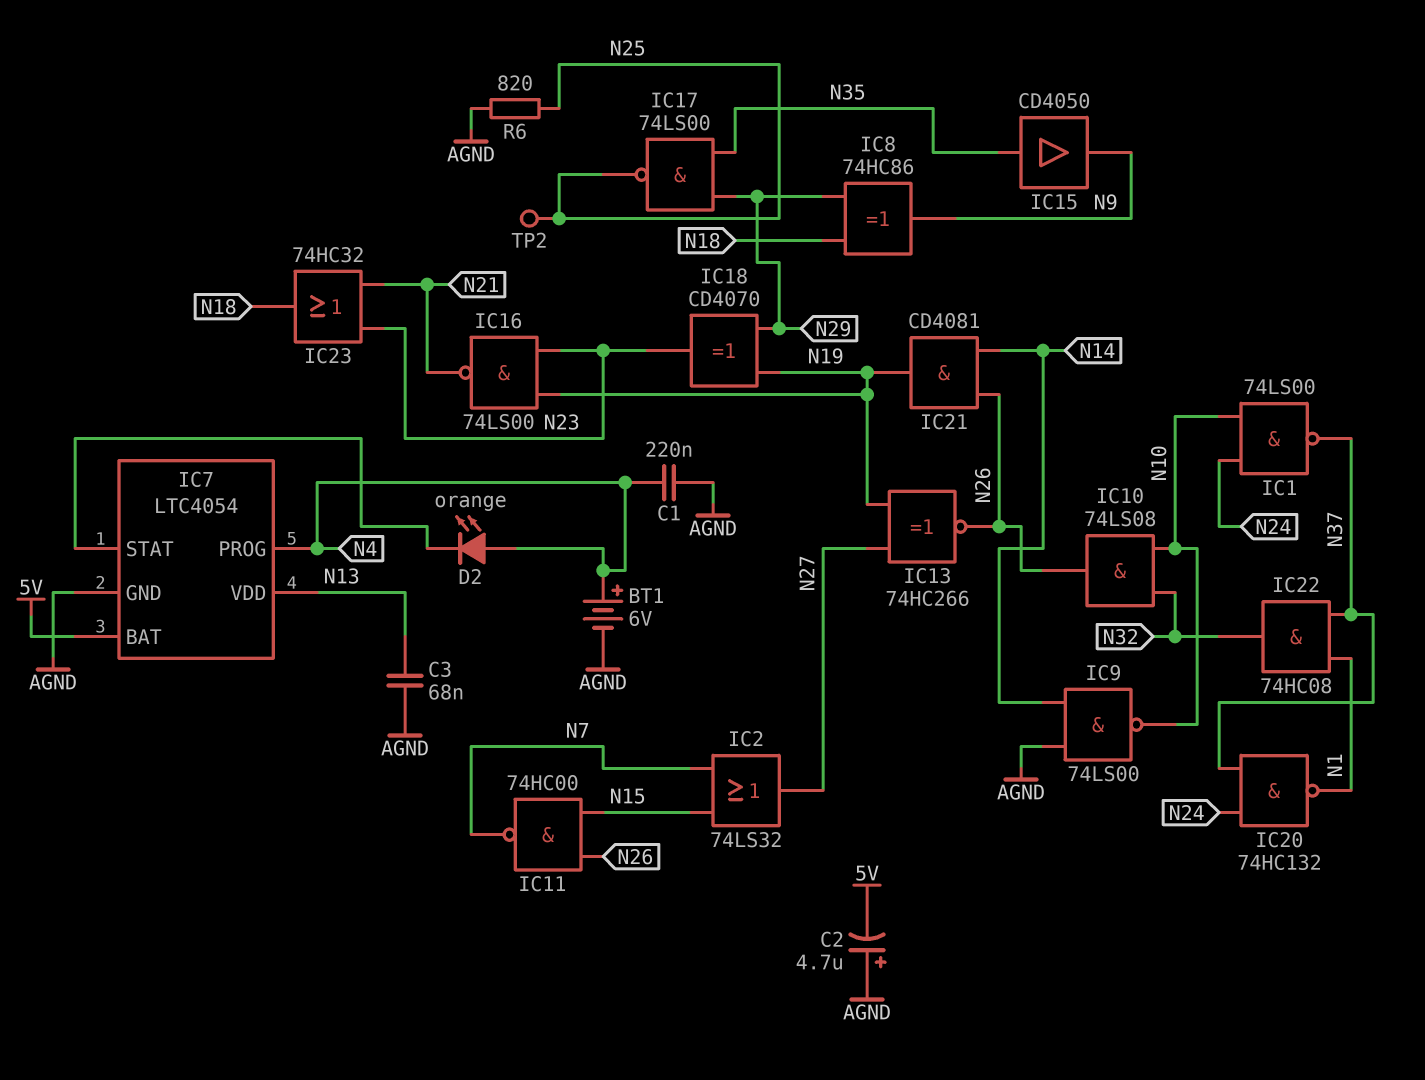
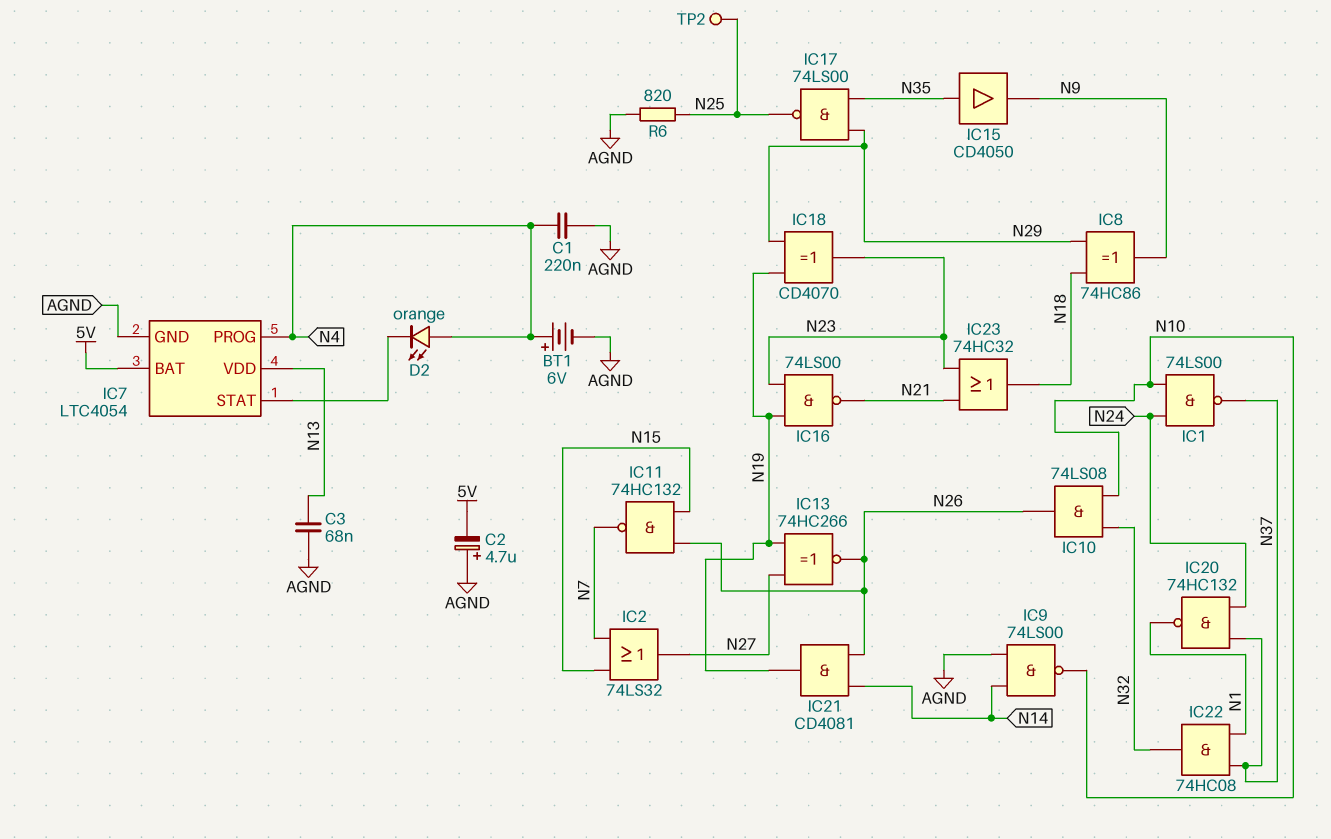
IC11: NAND 74HC00 (in N15, in N26, out N7) -> NAND 74HC132 (in N15, in N26, out N7)

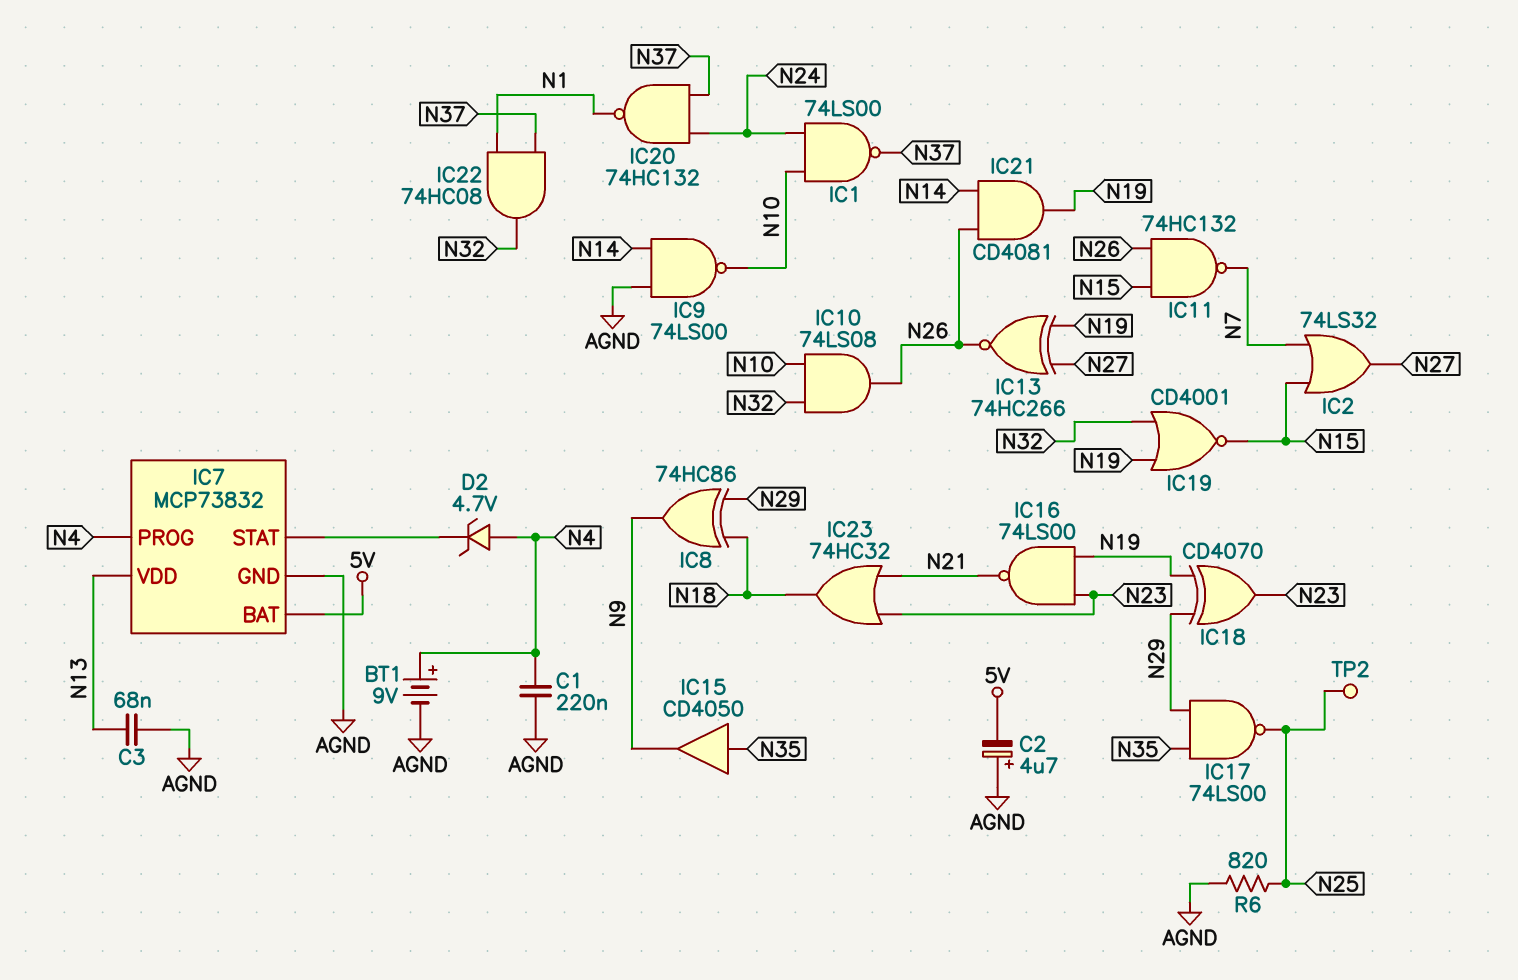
BT1: 6V (plus N4, minus AGND) -> 9V (plus N4, minus AGND)
D2: LED orange (A N4, K IC7/STAT) -> zener 4.7V (A N4, K IC7/STAT)
IC7: LTC4054 -> MCP73832
IC19: none -> NOR CD4001 (in N19, in N32, out N15)

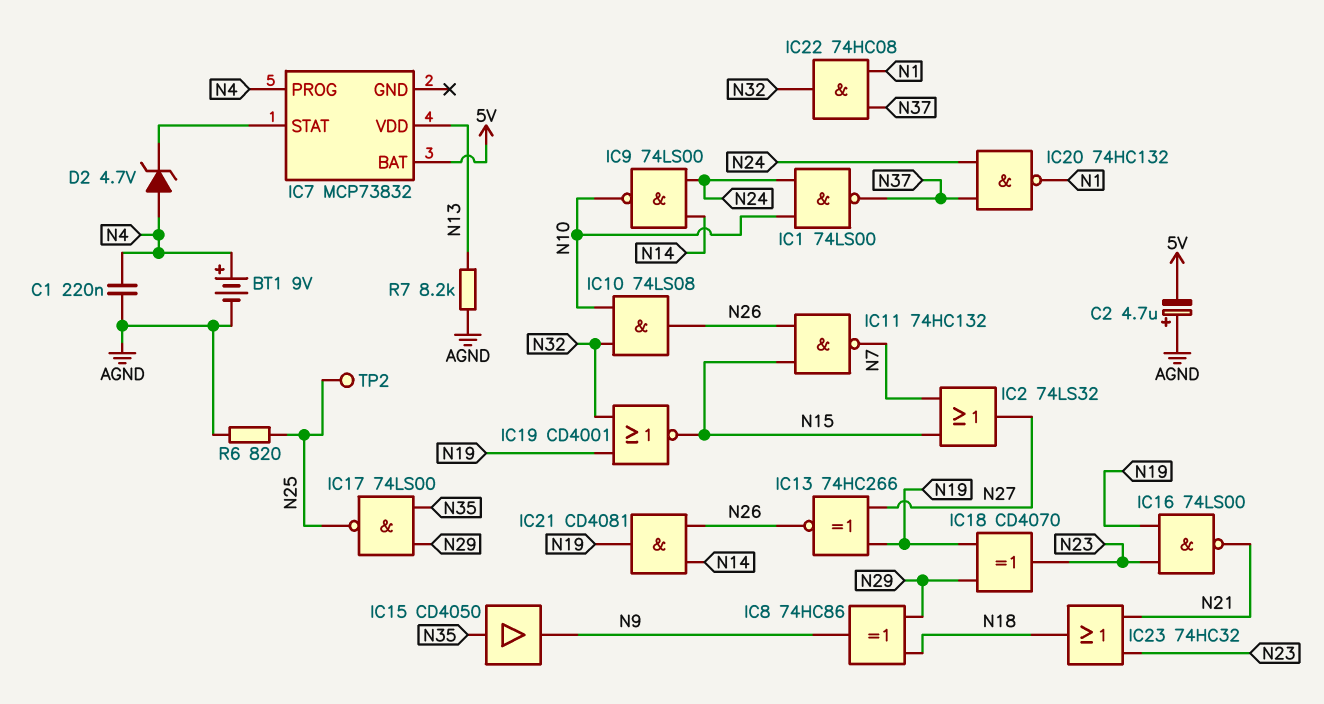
C3: 68nF (AGND, N13) -> none
IC7 pin GND: AGND -> none
IC9: NAND 74LS00 (in AGND, in N14, out N10) -> NAND 74LS00 (in N14, in N24, out N10)
R7: none -> 8.2k (AGND, N13)

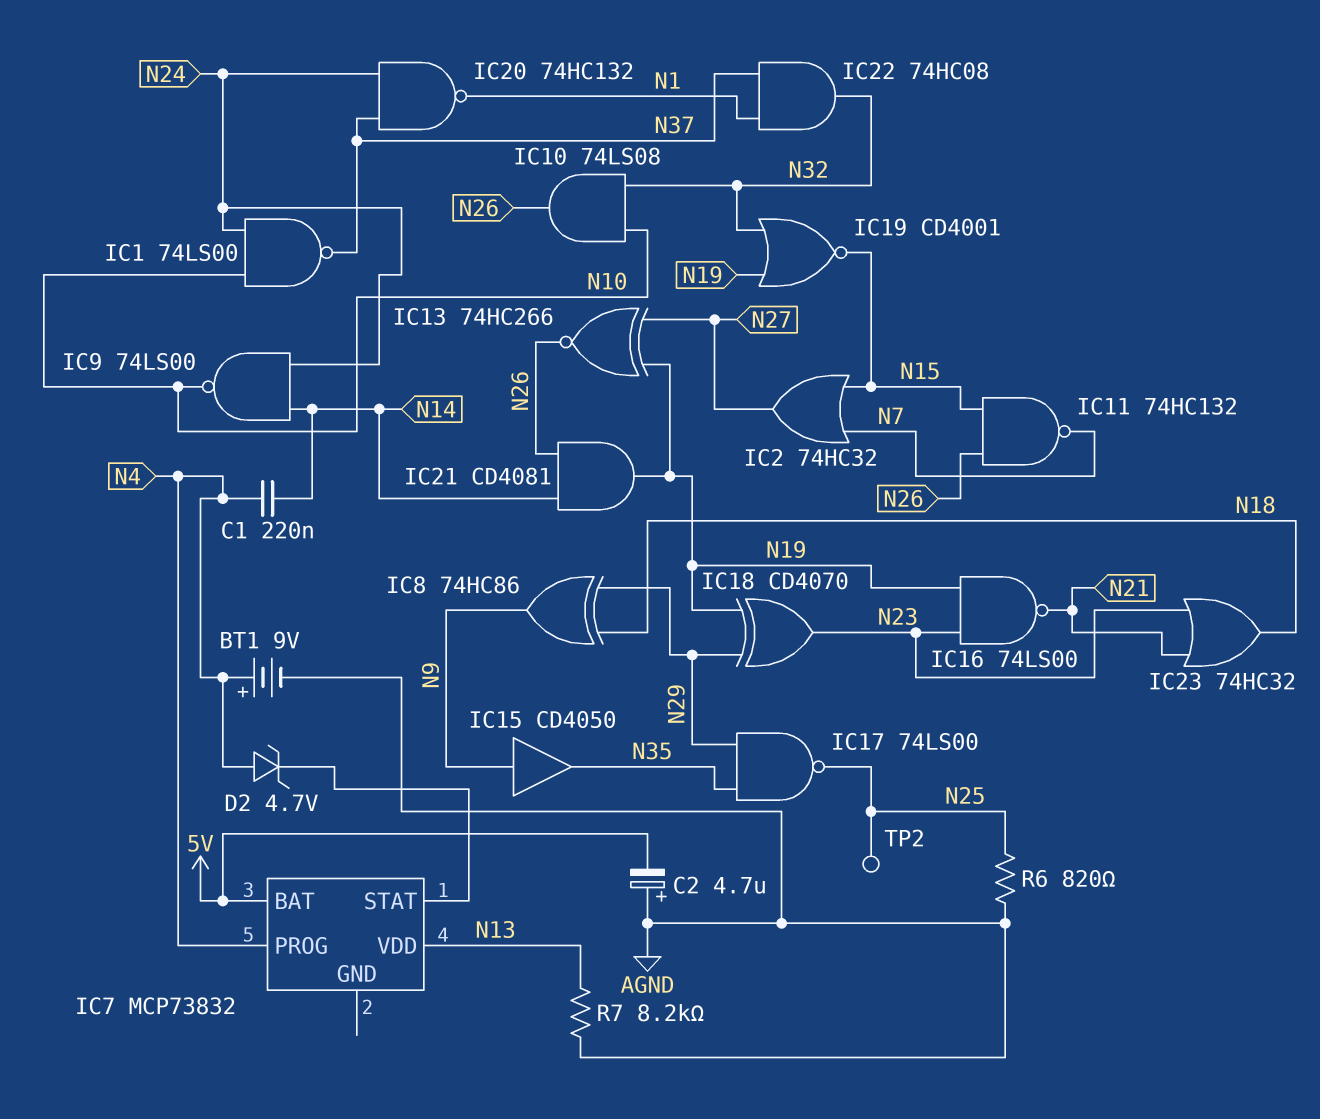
C1: 220nF (AGND, N4) -> 220nF (N4, N14)
IC2: OR 74LS32 (in N7, in N15, out N27) -> OR 74HC32 (in N7, in N15, out N27)
IC15: buffer CD4050 (in N35, out N9) -> buffer CD4050 (in N9, out N35)

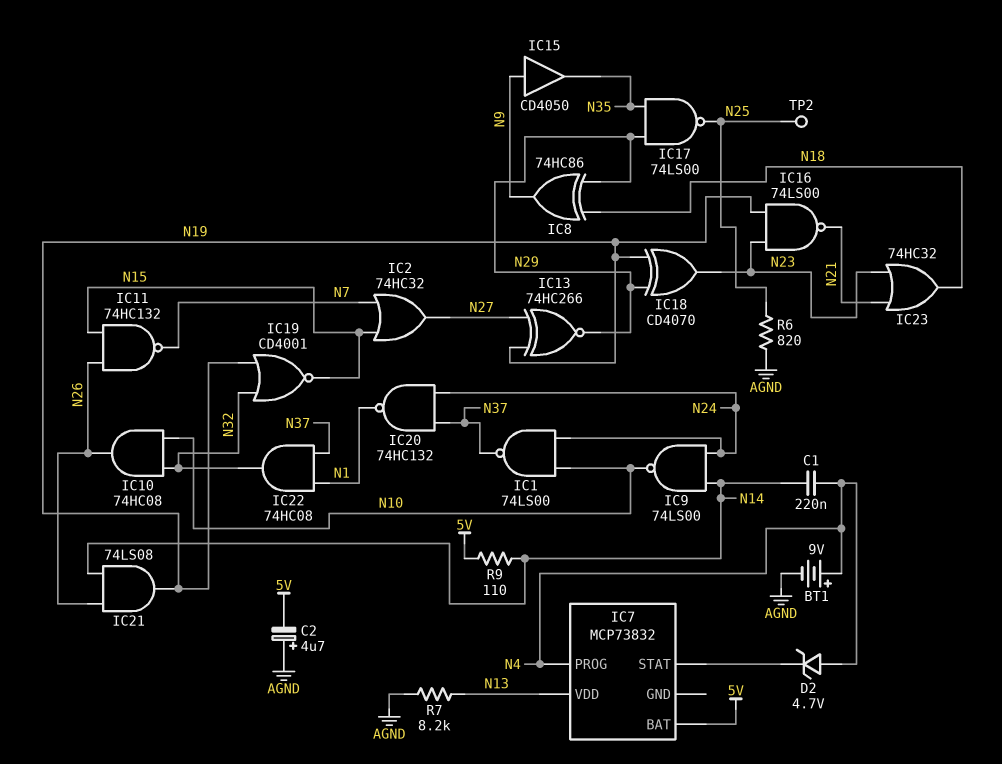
IC10: AND 74LS08 (in N10, in N32, out N26) -> AND 74HC08 (in N10, in N32, out N26)
IC13: XNOR 74HC266 (in N19, in N27, out N26) -> XNOR 74HC266 (in N19, in N27, out N29)
IC21: AND CD4081 (in N14, in N26, out N19) -> AND 74LS08 (in N14, in N26, out N19)
R9: none -> 110 (5V, N14)

